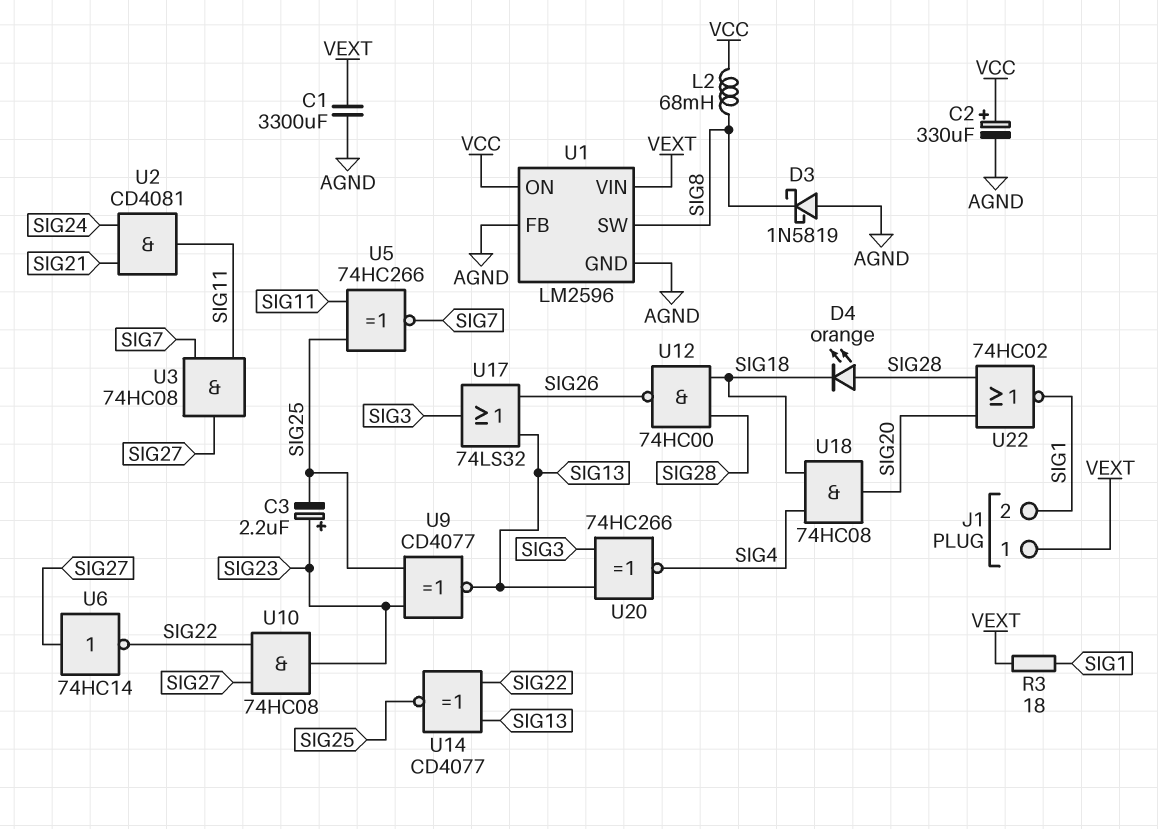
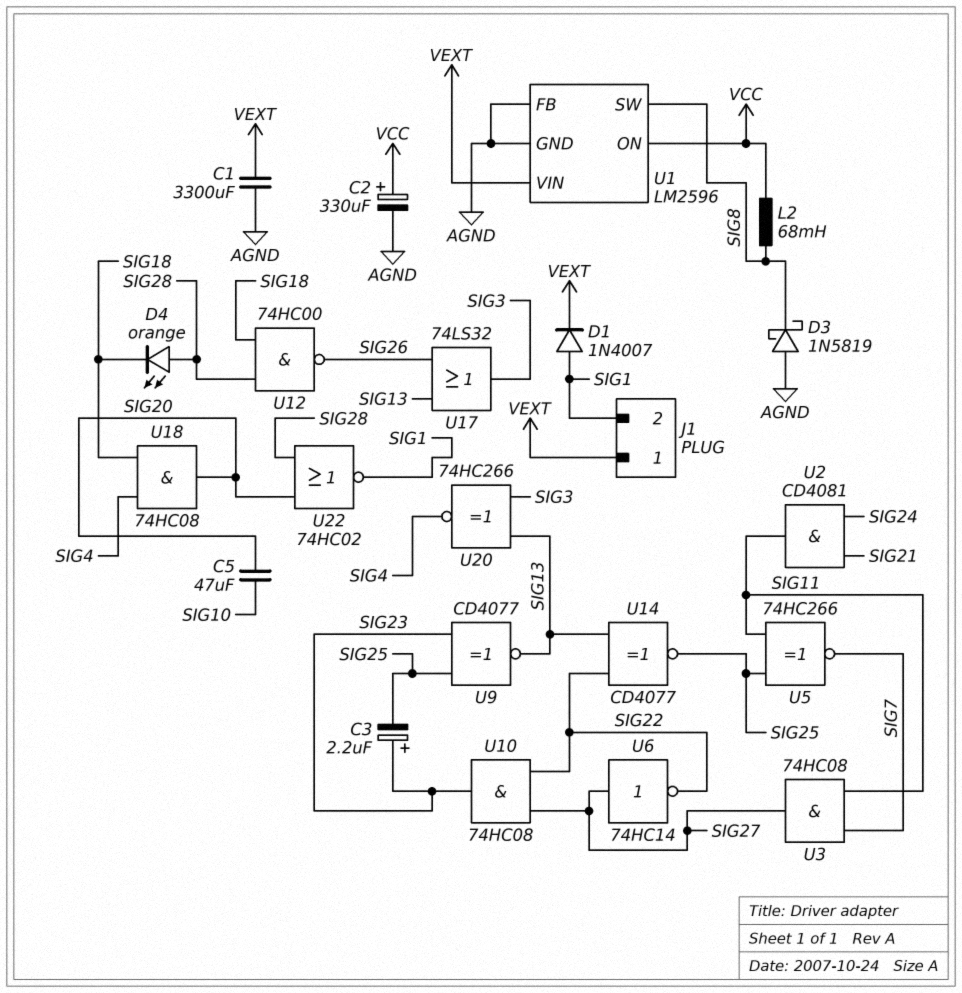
C5: none -> 47uF (SIG10, SIG20)
D1: none -> diode 1N4007 (A SIG1, K VEXT)
R3: 18 (SIG1, VEXT) -> none

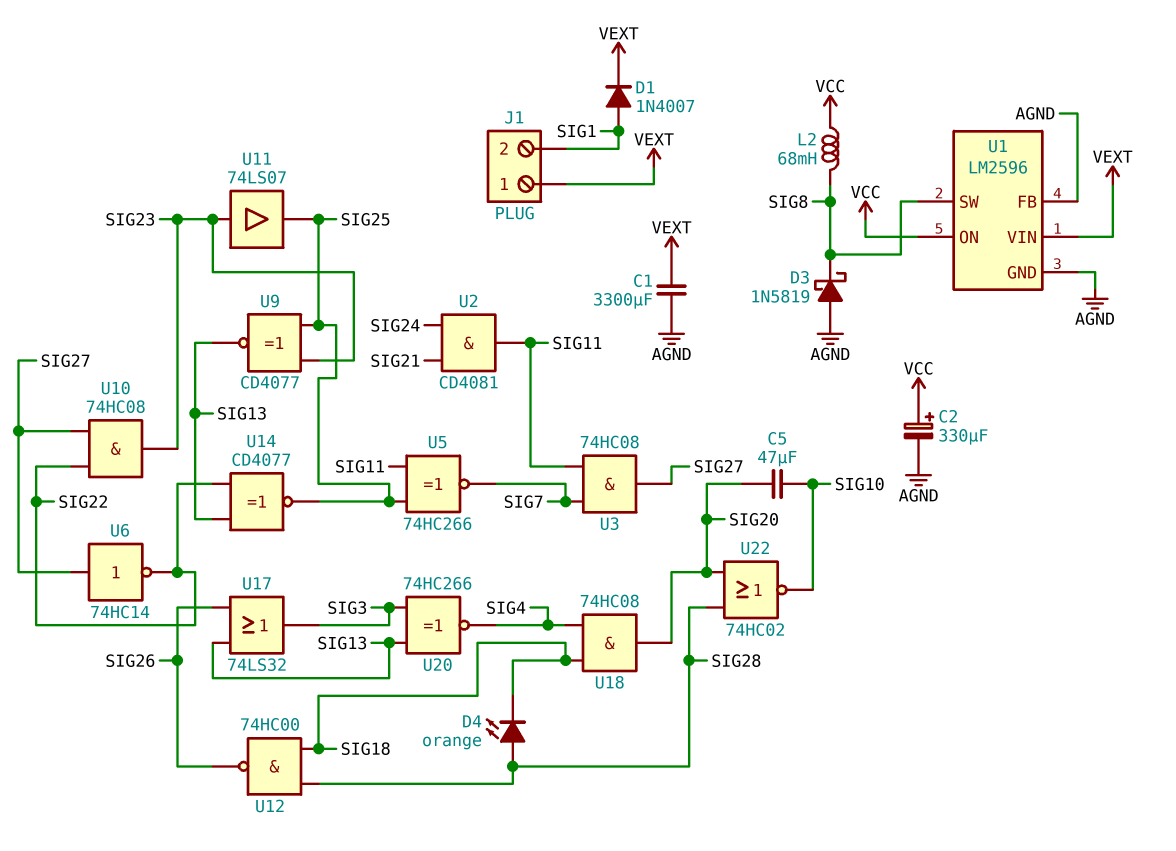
C3: 2.2uF (plus SIG23, minus SIG25) -> none
U11: none -> buffer 74LS07 (in SIG23, out SIG25)
U22: NOR 74HC02 (in SIG20, in SIG28, out SIG1) -> NOR 74HC02 (in SIG20, in SIG28, out SIG10)

